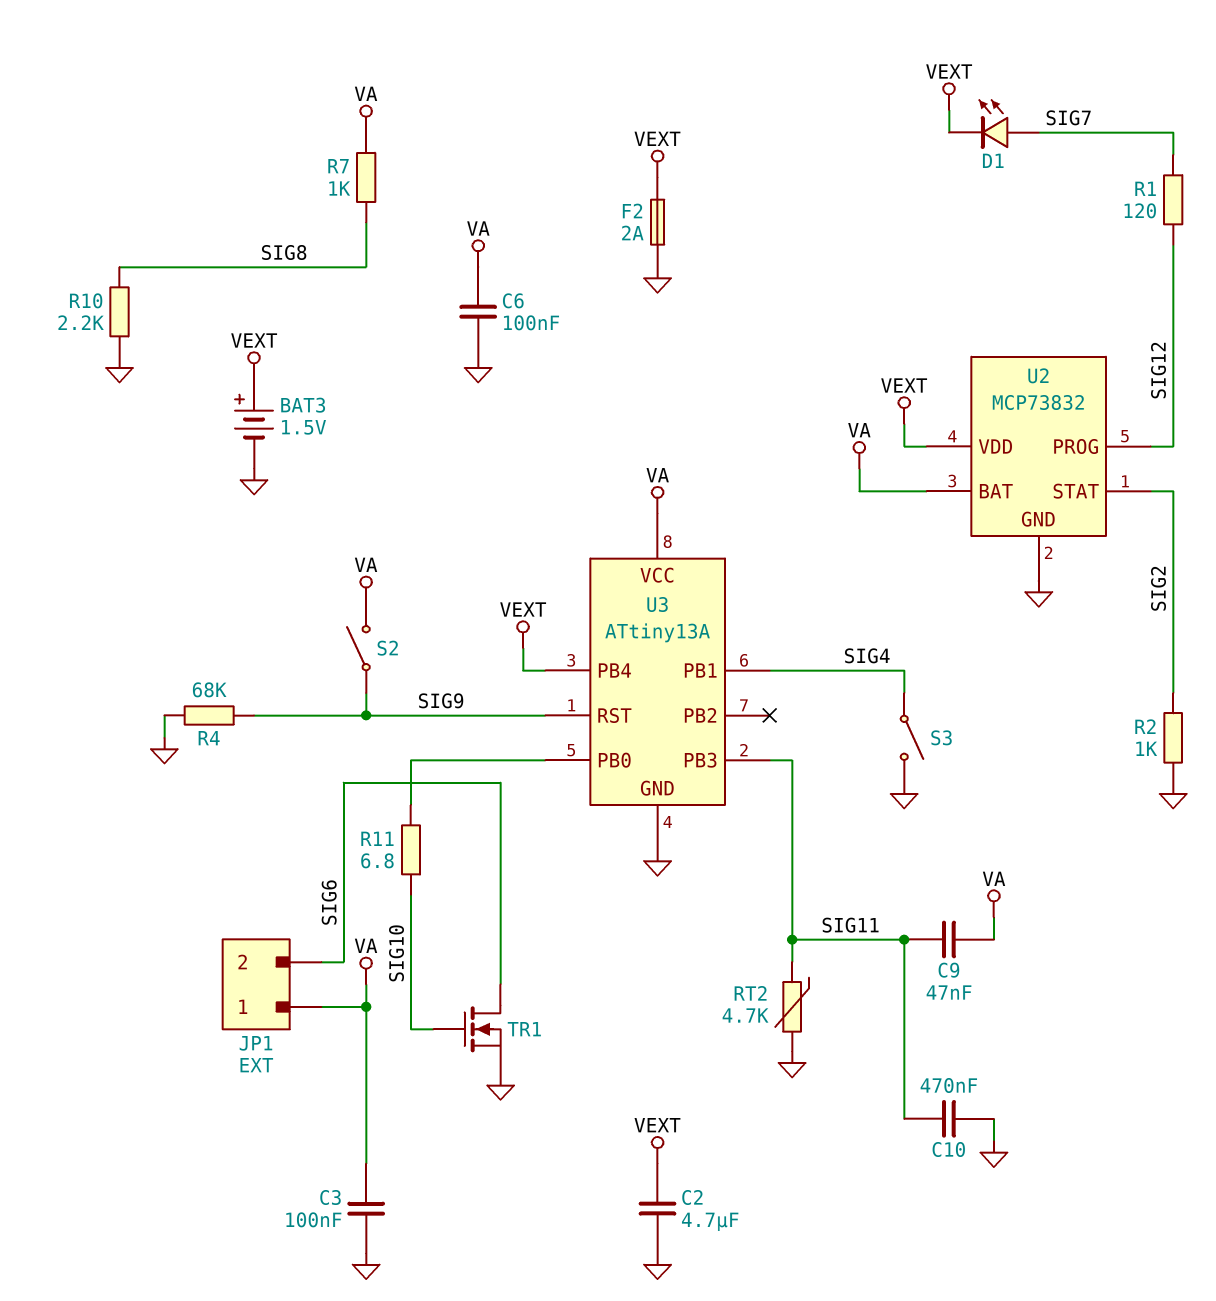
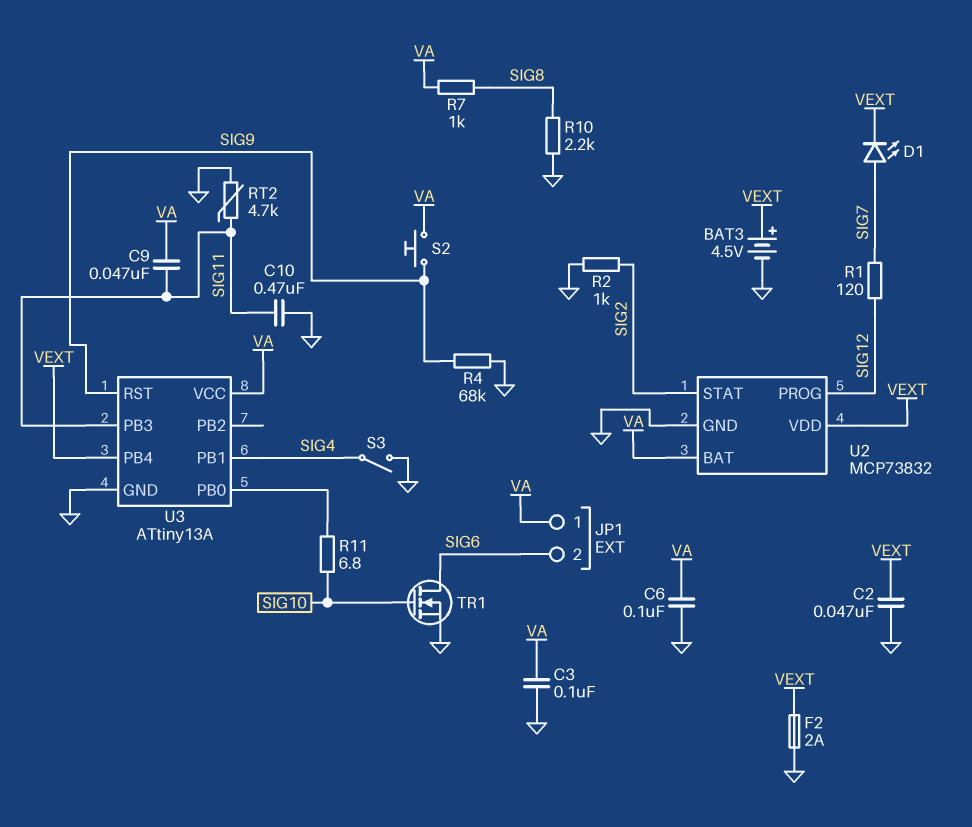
BAT3: 1.5V (plus VEXT, minus GND) -> 4.5V (plus VEXT, minus GND)
C2: 4.7uF (GND, VEXT) -> 47nF (GND, VEXT)
S2: switch (SIG9, VA) -> button (SIG9, VA)

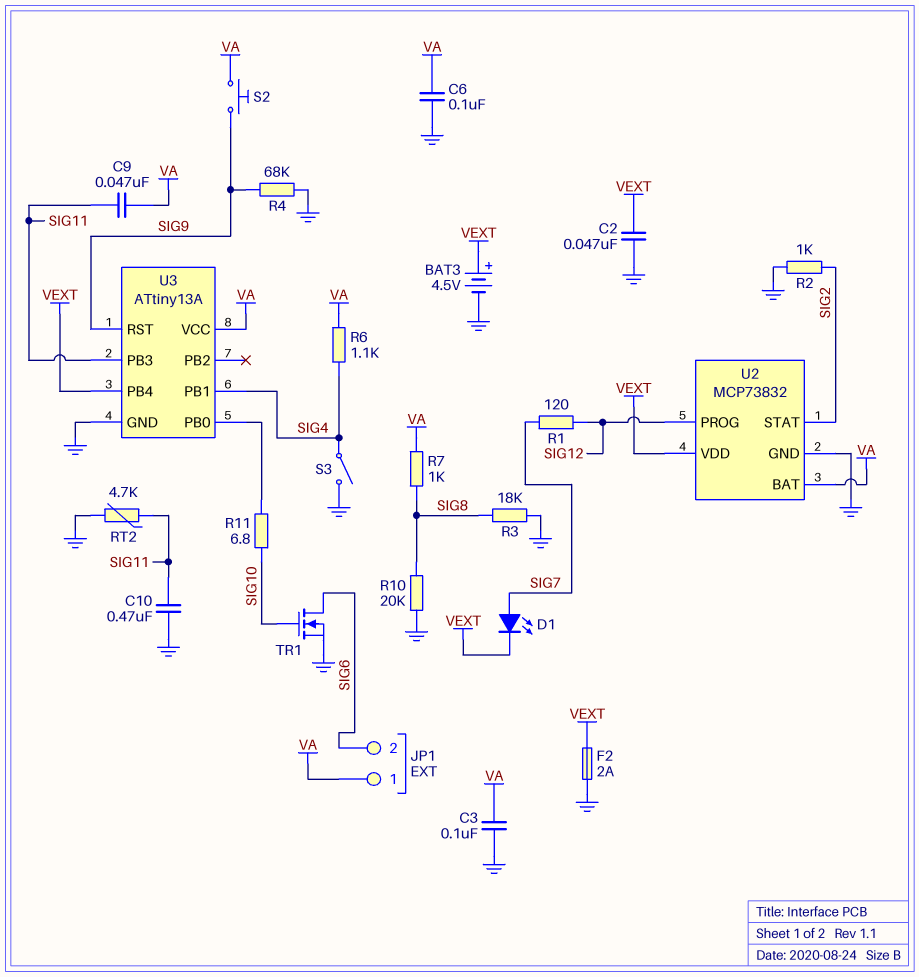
R3: none -> 18k (GND, SIG8)
R6: none -> 1.1k (SIG4, VA)
R10: 2.2k (GND, SIG8) -> 20k (GND, SIG8)

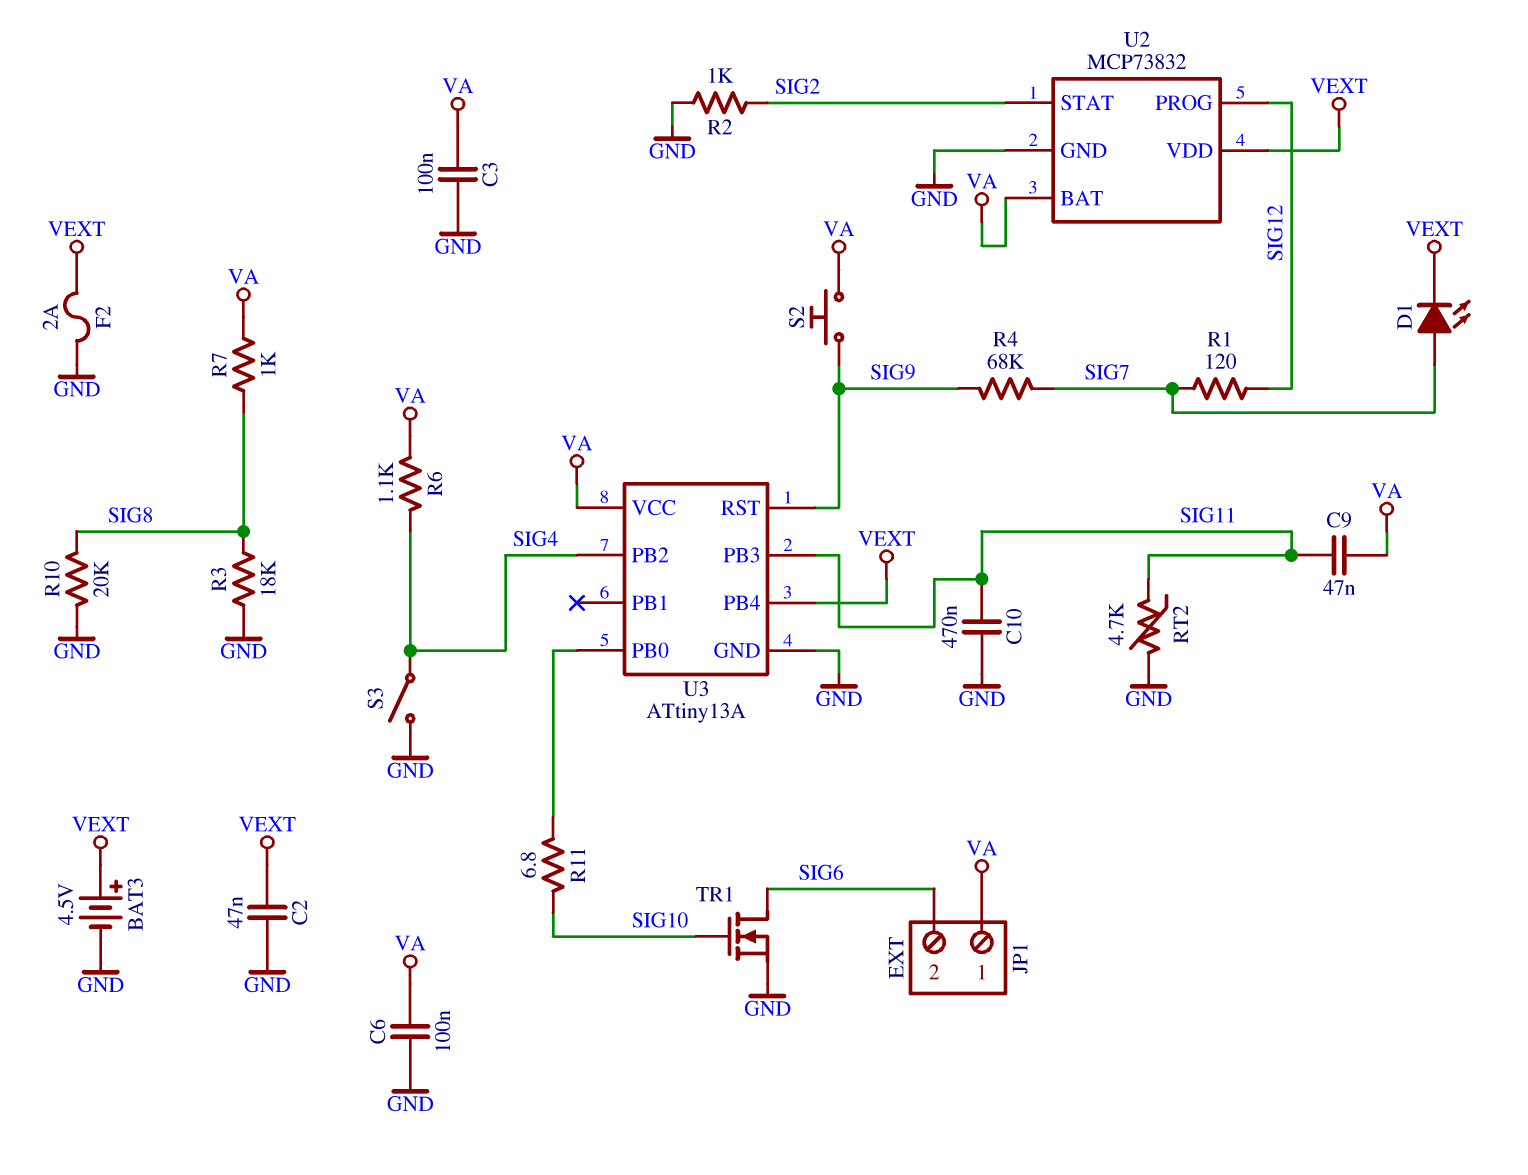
R4: 68k (GND, SIG9) -> 68k (SIG7, SIG9)
U3 pin PB1: SIG4 -> none
U3 pin PB2: none -> SIG4

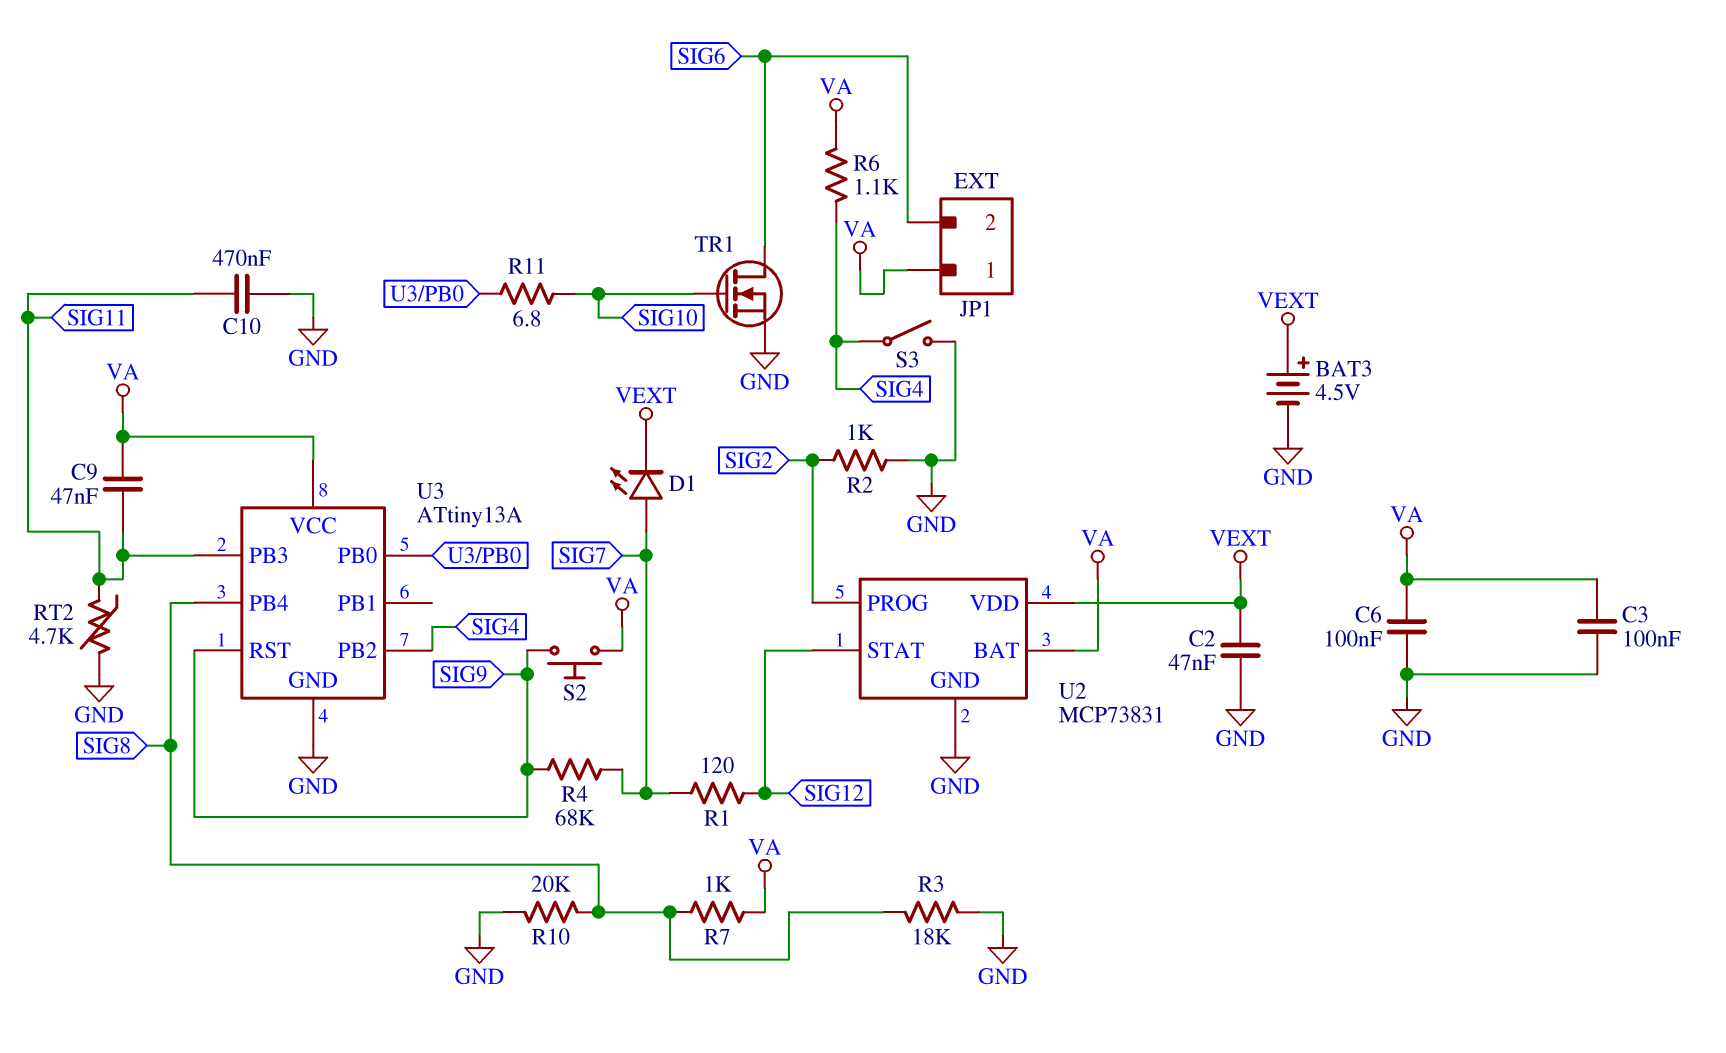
F2: 2A (GND, VEXT) -> none
U2: MCP73832 -> MCP73831
U2 pin PROG: SIG12 -> SIG2
U2 pin STAT: SIG2 -> SIG12
U3 pin PB4: VEXT -> SIG8

